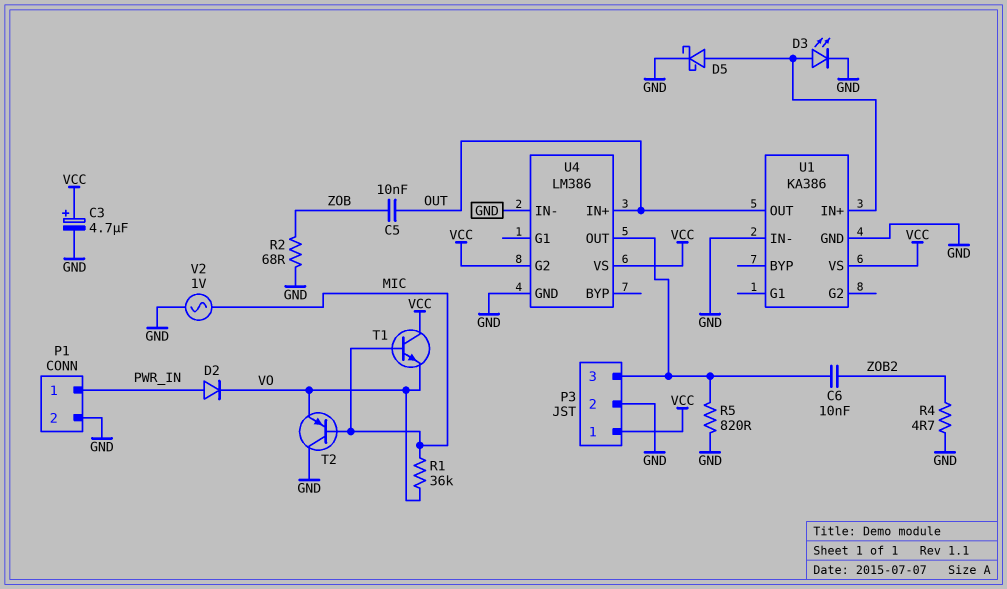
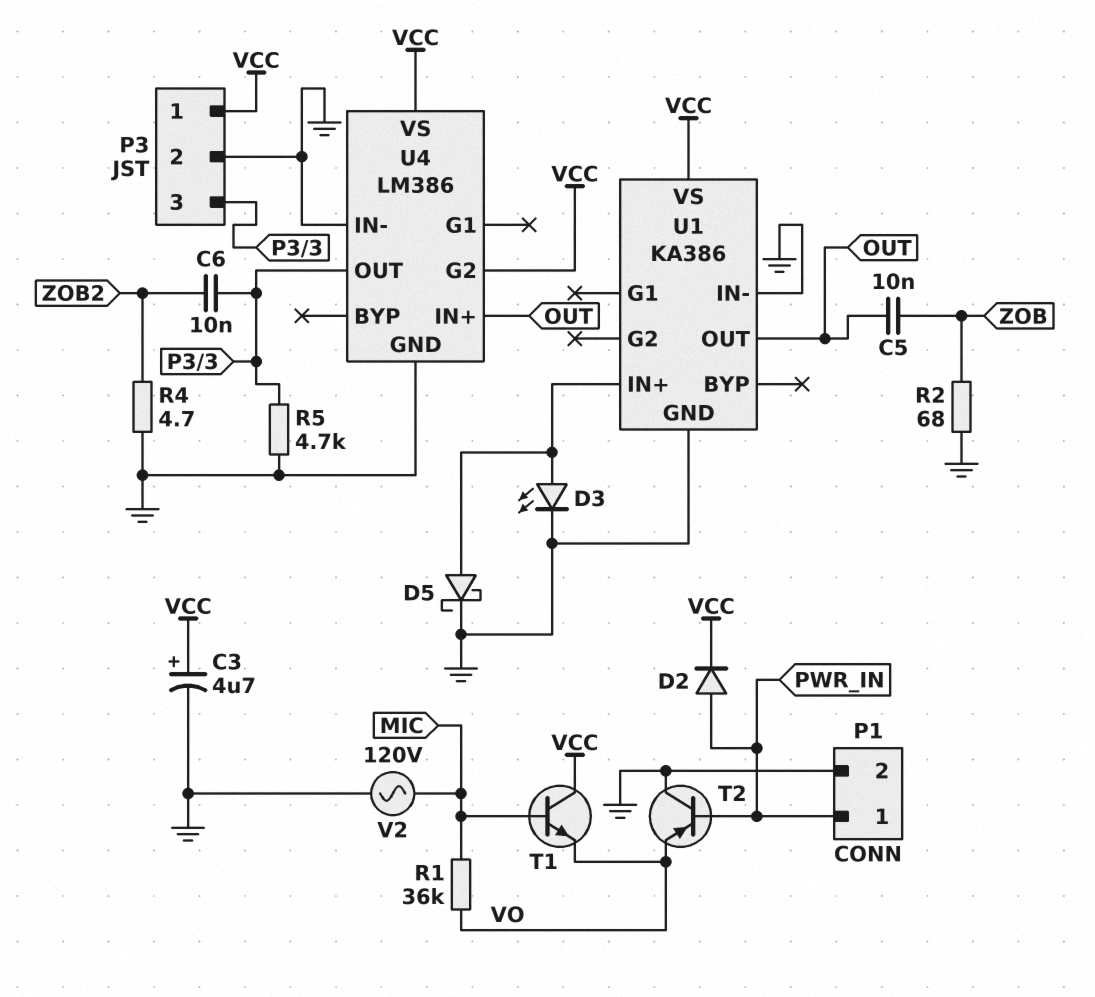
D2: diode (A PWR_IN, K VO) -> diode (A PWR_IN, K VCC)
R5: 820 (GND, P3/3) -> 4.7k (GND, P3/3)
T2: PNP (B MIC, C GND, E VO) -> PNP (B PWR_IN, C GND, E VO)
V2: AC 1V (GND, MIC) -> AC 120V (GND, MIC)

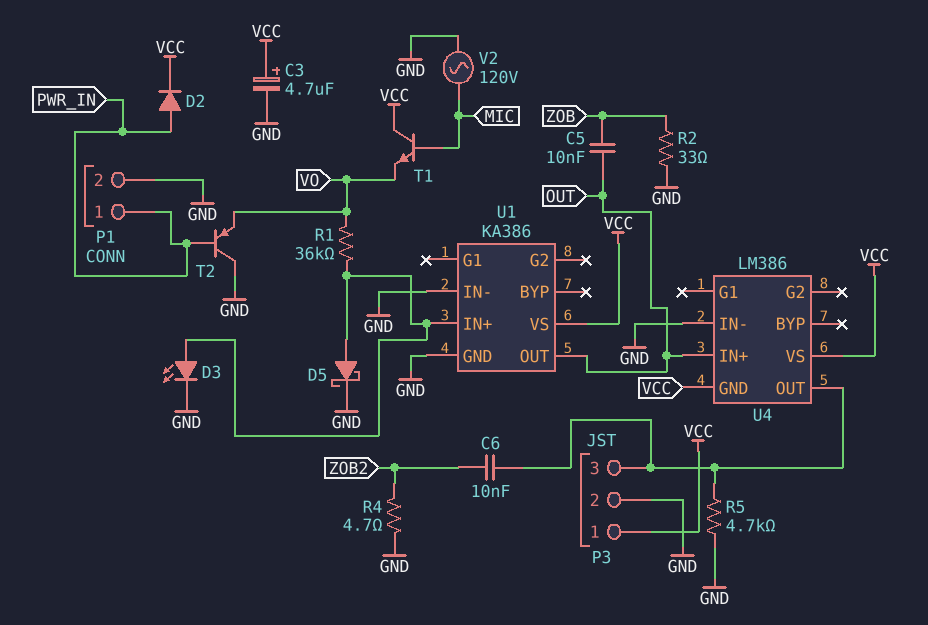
R1: 36k (MIC, VO) -> 36k (U1/IN+, VO)
R2: 68 (GND, ZOB) -> 33 (GND, ZOB)
U4 pin G2: VCC -> none
U4 pin GND: GND -> VCC

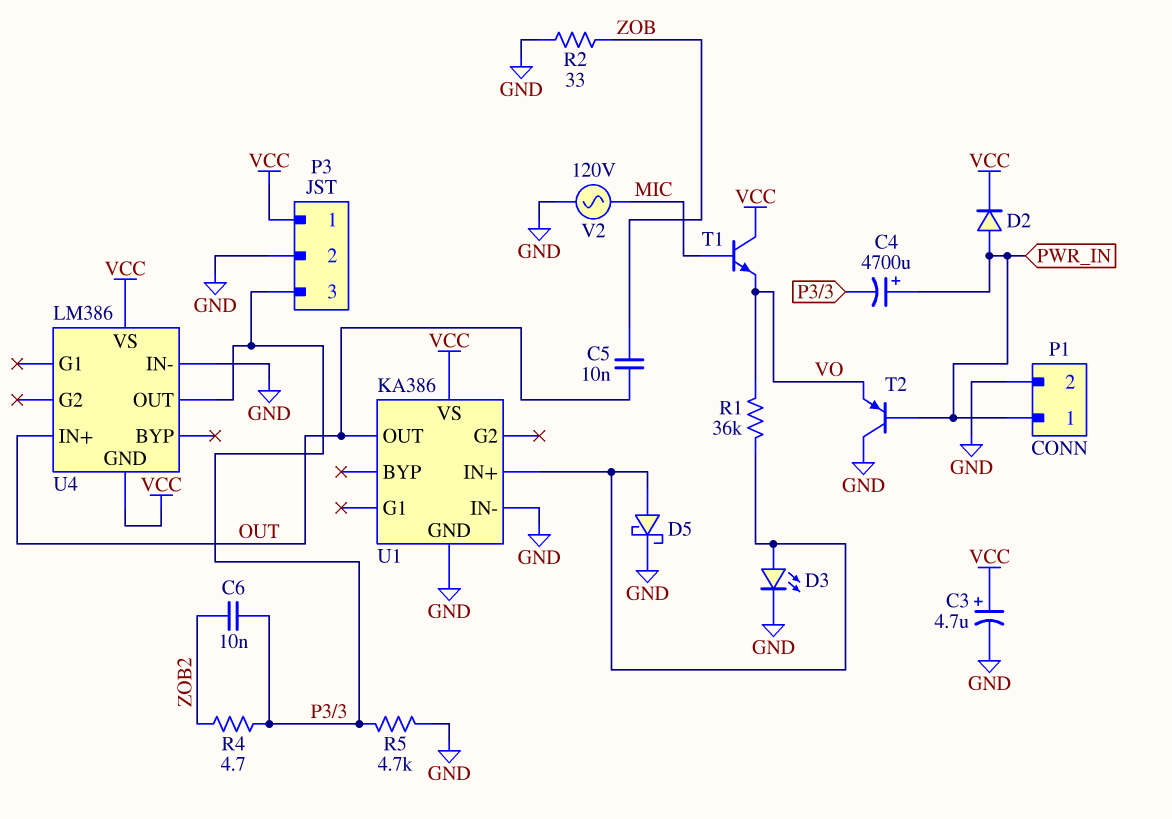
C4: none -> 4700uF (plus PWR_IN, minus P3/3)
R4: 4.7 (GND, ZOB2) -> 4.7 (P3/3, ZOB2)

